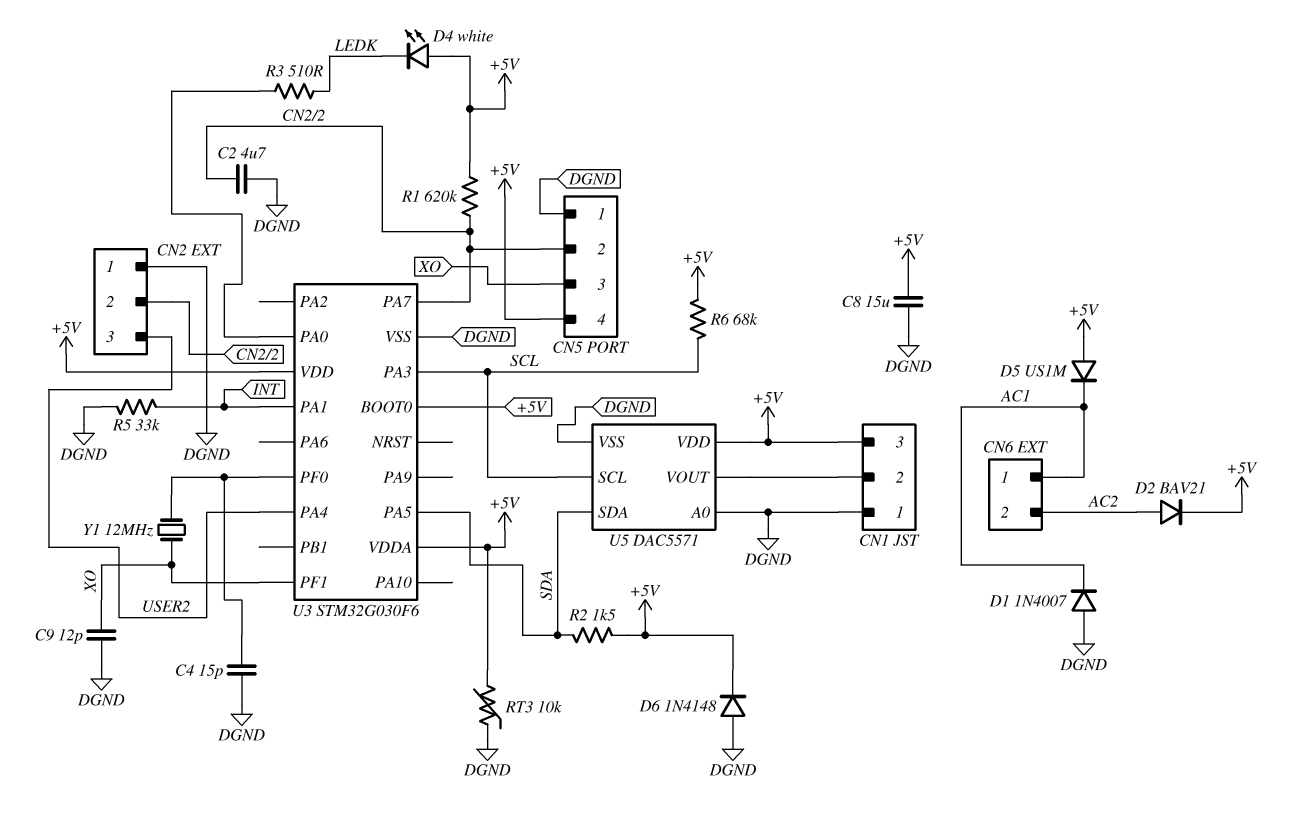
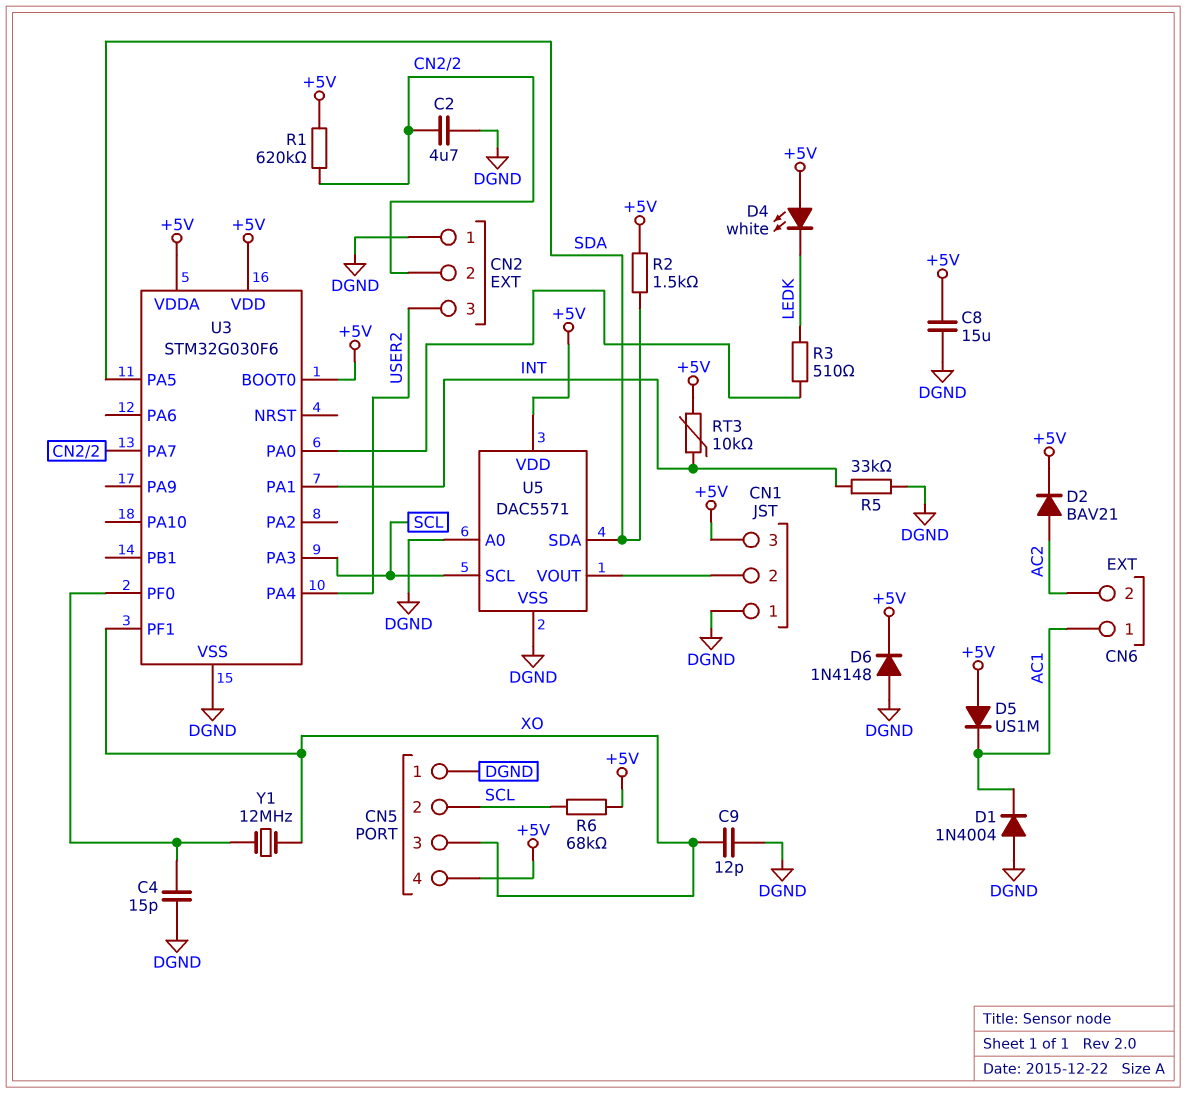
CN5 pin 2: CN2/2 -> SCL
D1: diode 1N4007 (A DGND, K AC1) -> diode 1N4004 (A DGND, K AC1)
RT3: 10k (+5V, DGND) -> 10k (+5V, INT)

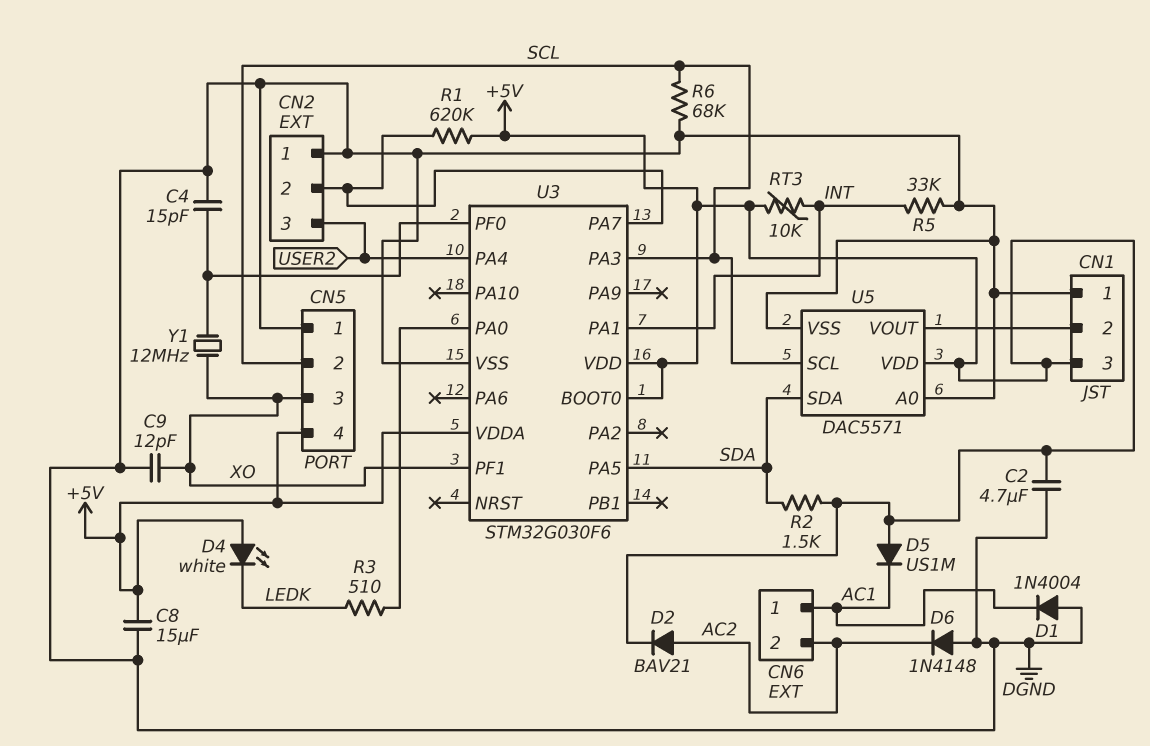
C2: 4.7uF (CN2/2, DGND) -> 4.7uF (+5V, DGND)
D6: diode 1N4148 (A DGND, K +5V) -> diode 1N4148 (A DGND, K AC2)
R6: 68k (+5V, SCL) -> 68k (DGND, SCL)

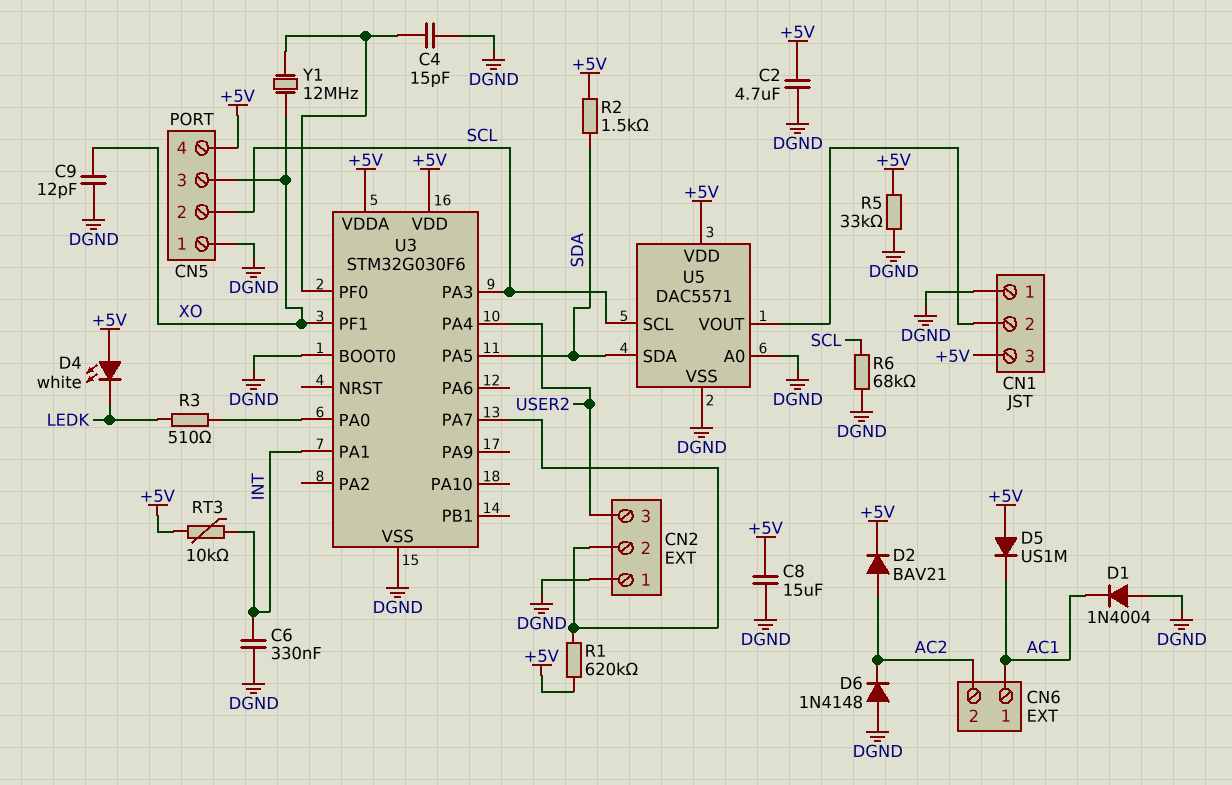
C6: none -> 330nF (DGND, INT)
R5: 33k (DGND, INT) -> 33k (+5V, DGND)
U3 pin BOOT0: +5V -> DGND

